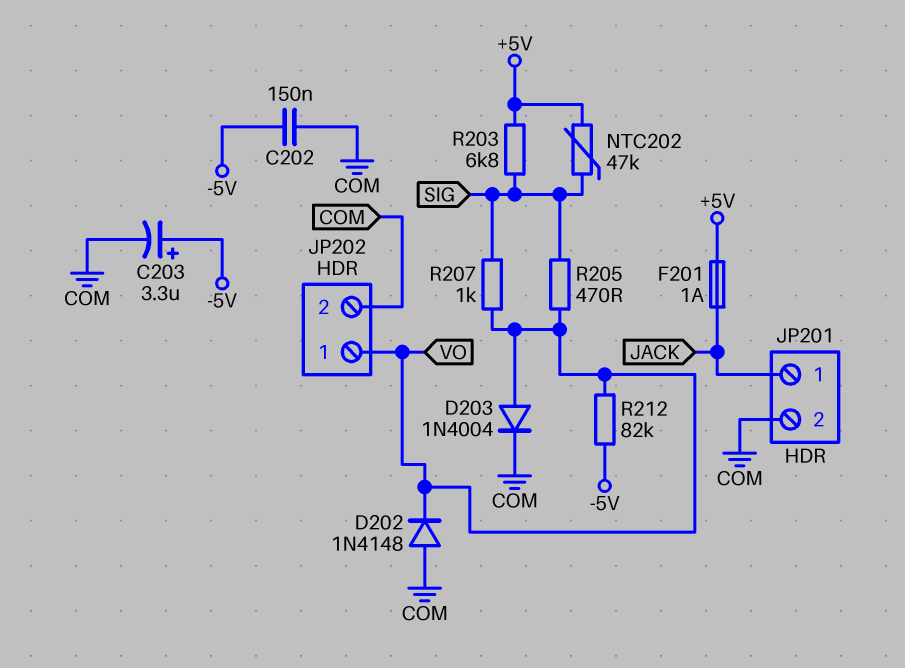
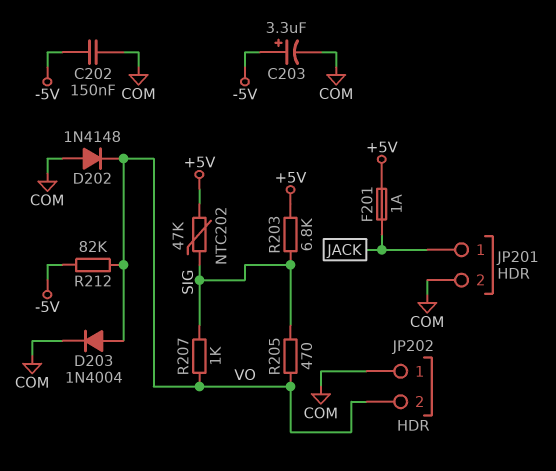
JP202 pin 1: VO -> COM
JP202 pin 2: COM -> VO

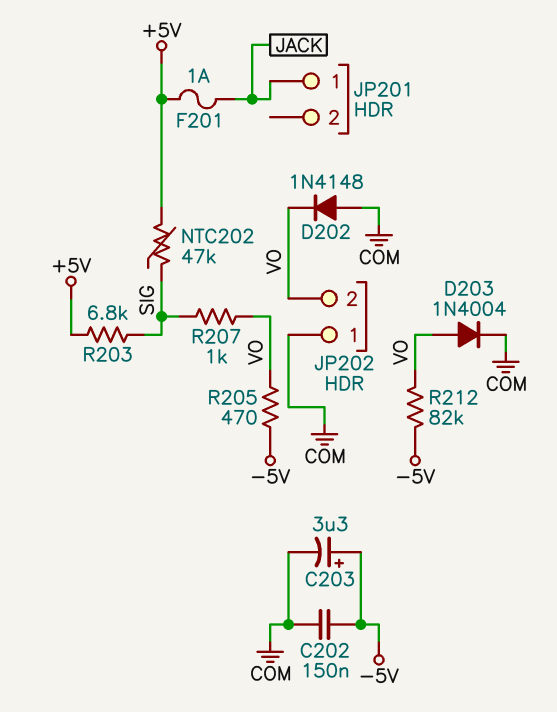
JP201 pin 2: COM -> none
R205: 470 (SIG, VO) -> 470 (-5V, VO)

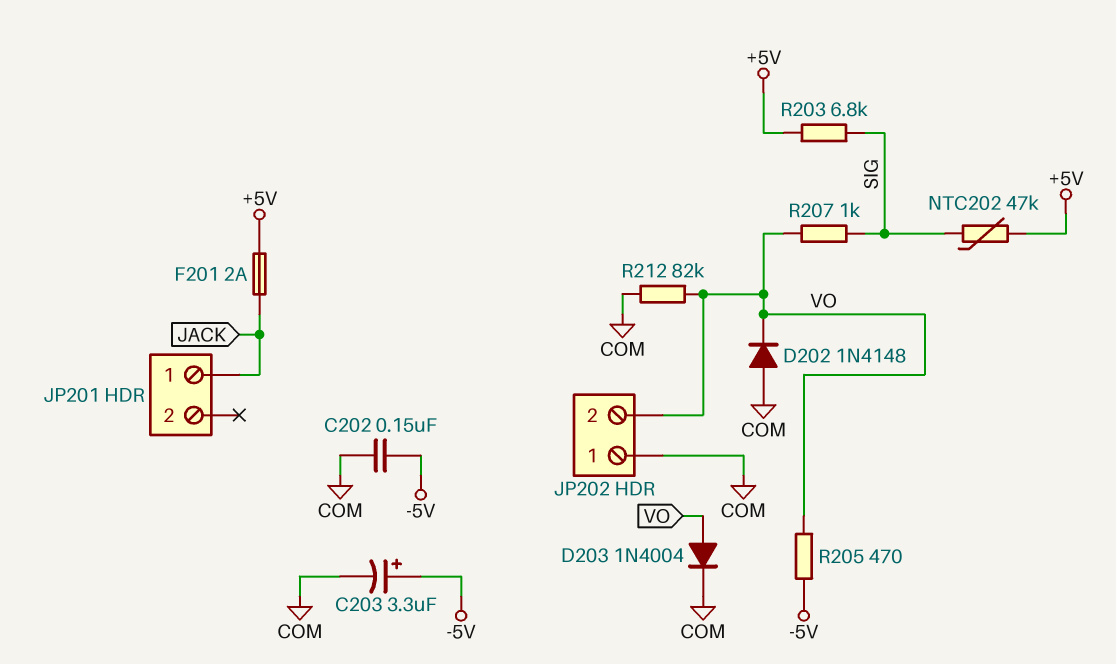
F201: 1A (+5V, JACK) -> 2A (+5V, JACK)
R212: 82k (-5V, VO) -> 82k (COM, VO)

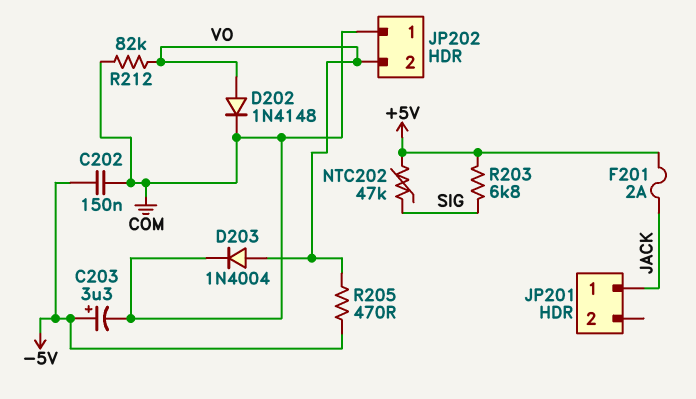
D202: diode 1N4148 (A COM, K VO) -> diode 1N4148 (A VO, K COM)
R207: 1k (SIG, VO) -> none

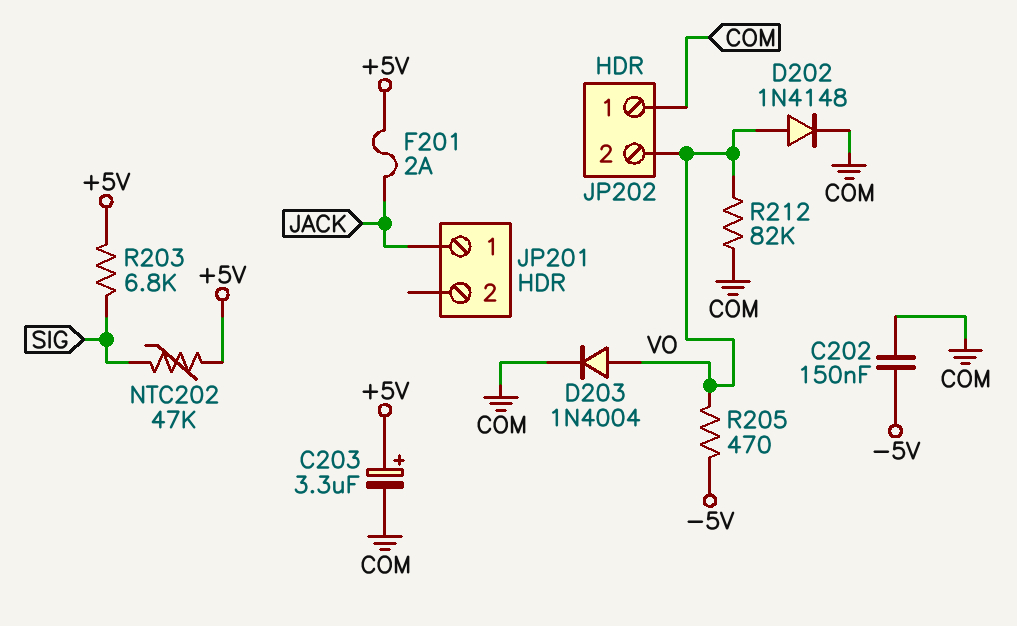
C203: 3.3uF (plus -5V, minus COM) -> 3.3uF (plus +5V, minus COM)

